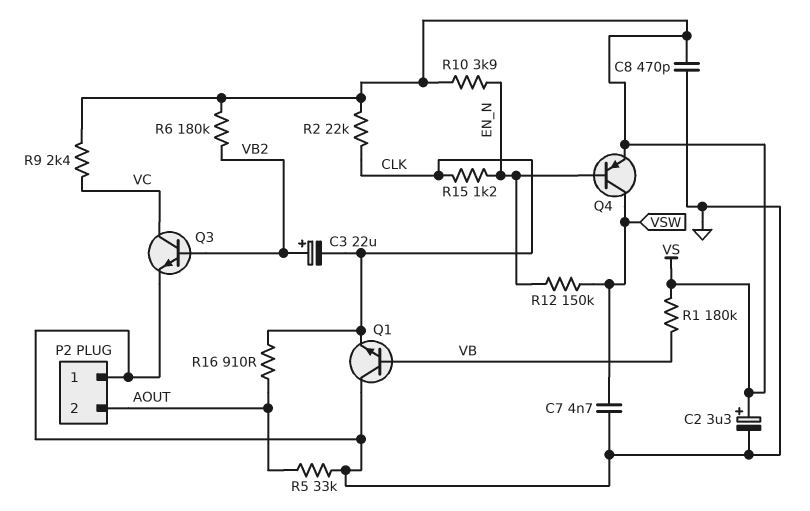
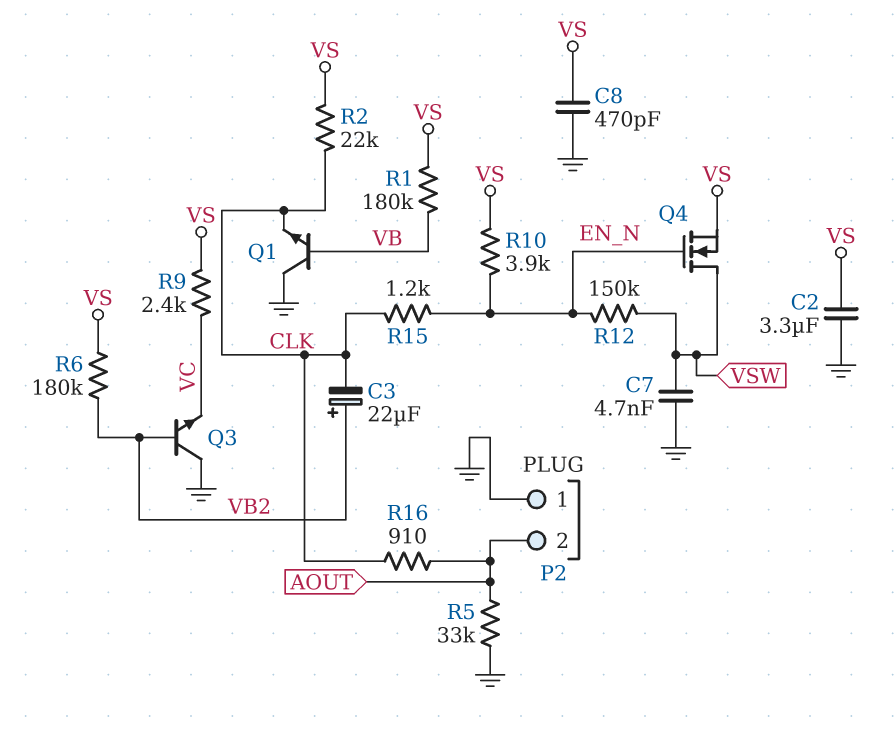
C2: 3.3uF (plus VS, minus GND) -> 3.3uF (GND, VS)
Q3: NPN (B VB2, C VC, E GND) -> NPN (B VB2, C GND, E VC)
Q4: PNP (B EN_N, C VSW, E VS) -> NMOS (G EN_N, D VSW, S VS)

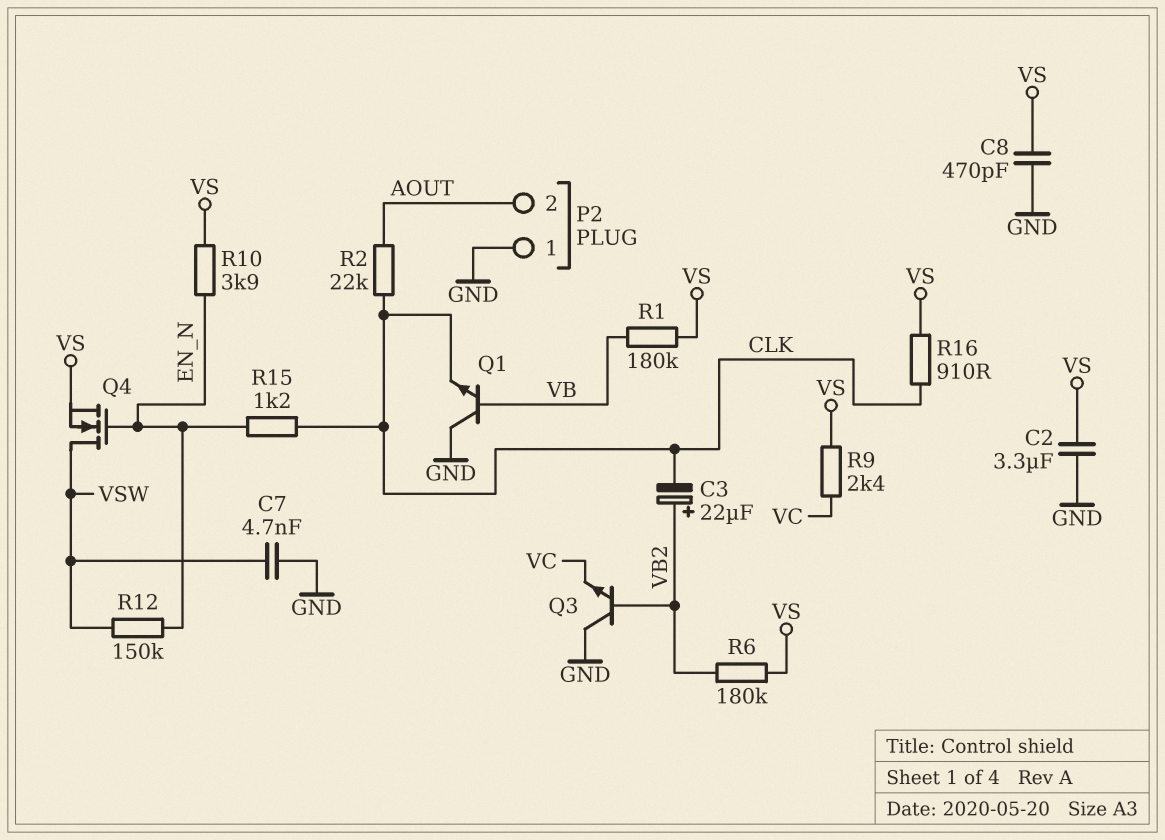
R2: 22k (CLK, VS) -> 22k (AOUT, CLK)
R5: 33k (AOUT, GND) -> none
R16: 910 (AOUT, CLK) -> 910 (CLK, VS)

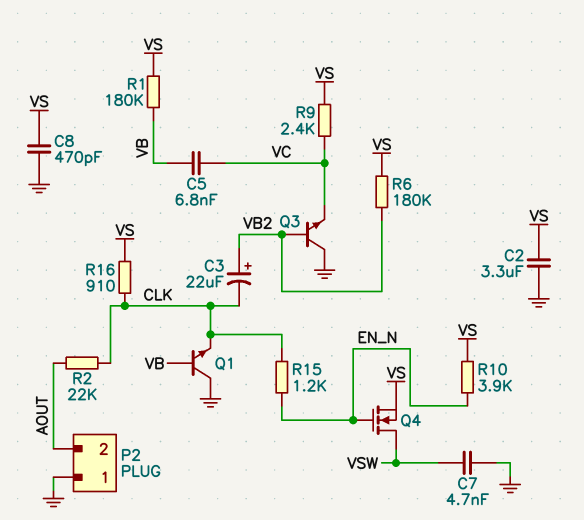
C5: none -> 6.8nF (VB, VC)
R12: 150k (EN_N, VSW) -> none

